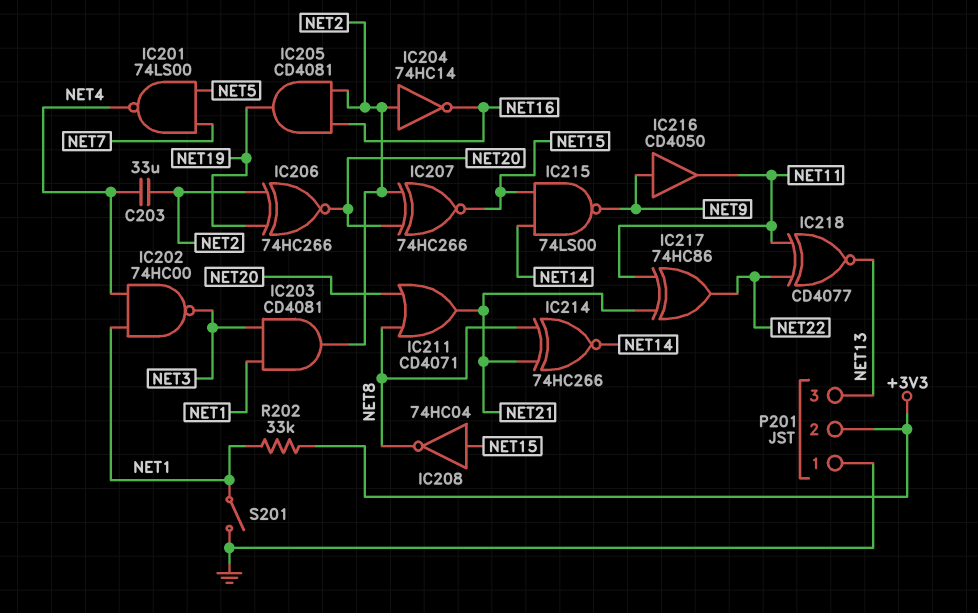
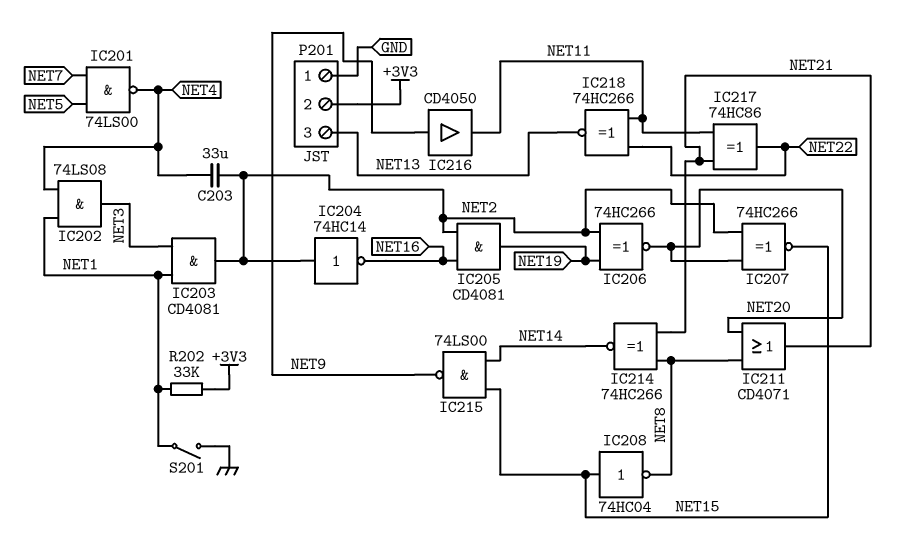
IC202: NAND 74HC00 (in NET1, in NET4, out NET3) -> AND 74LS08 (in NET1, in NET4, out NET3)
IC218: XNOR CD4077 (in NET11, in NET22, out NET13) -> XNOR 74HC266 (in NET11, in NET22, out NET13)

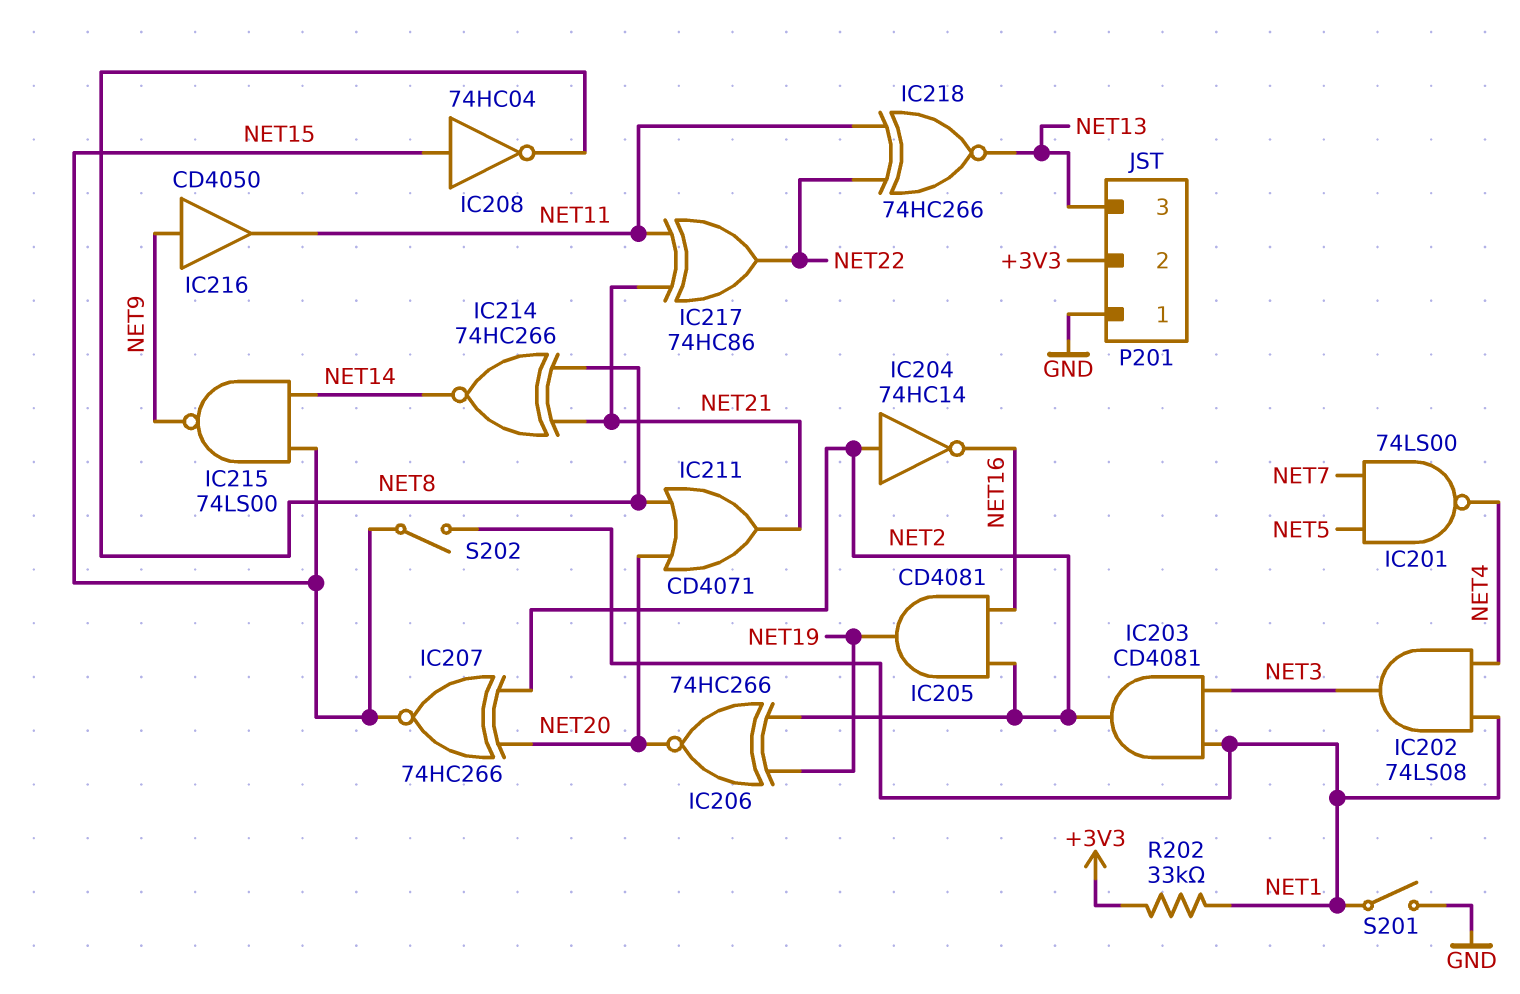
C203: 33uF (NET2, NET4) -> none
S202: none -> switch (NET1, NET15)

